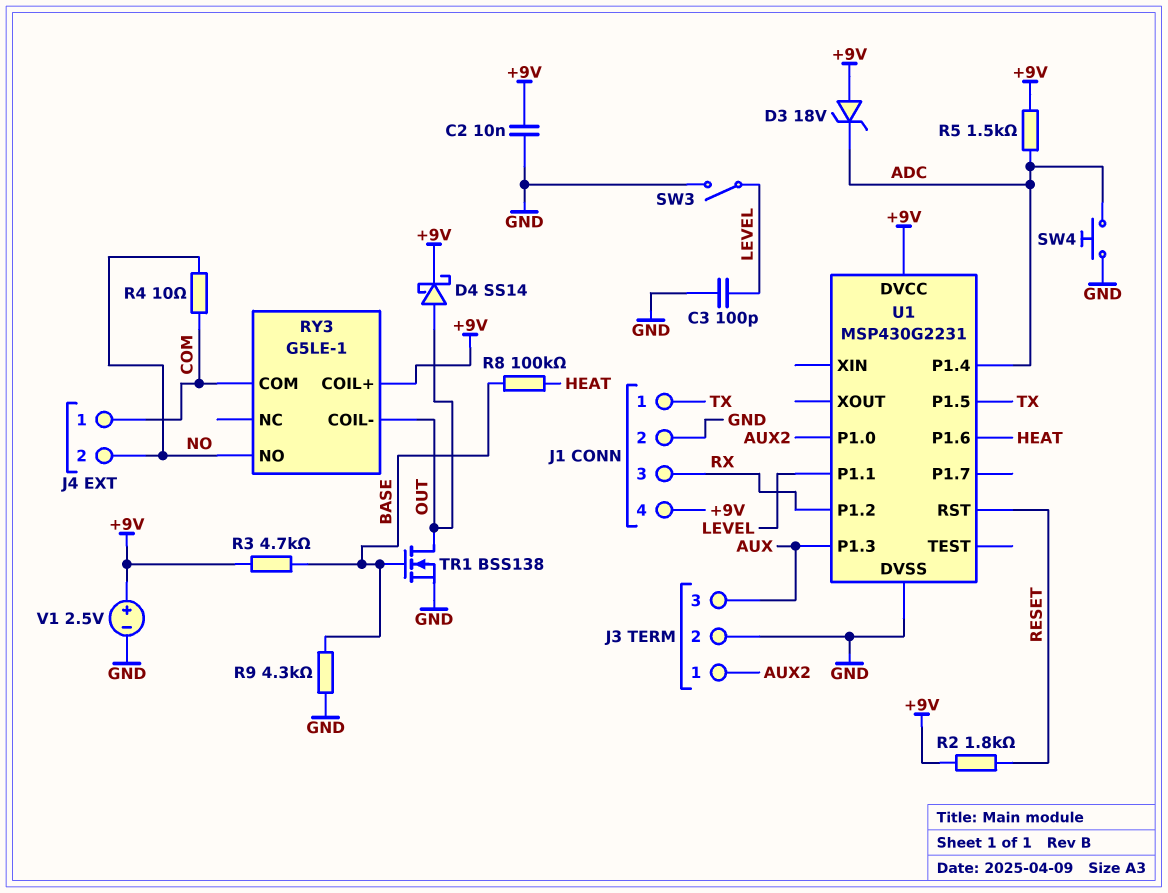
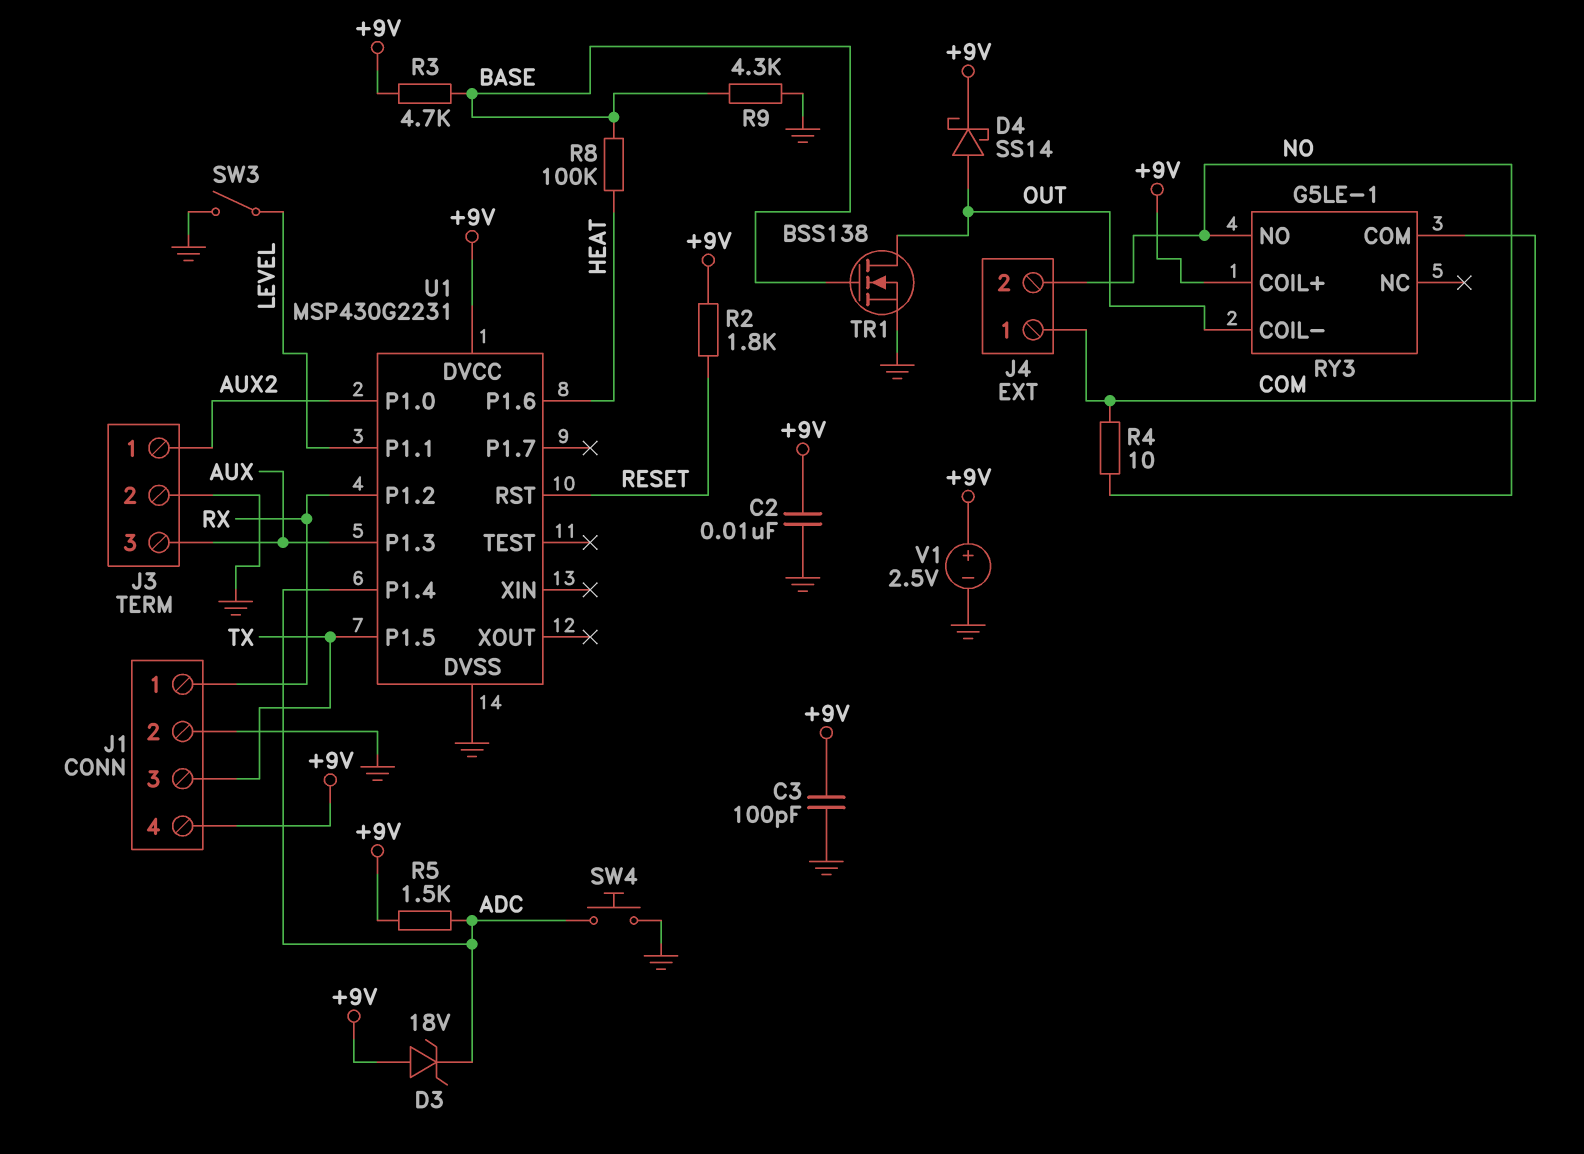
C3: 100pF (GND, LEVEL) -> 100pF (+9V, GND)
J1 pin 1: TX -> RX
J1 pin 3: RX -> TX

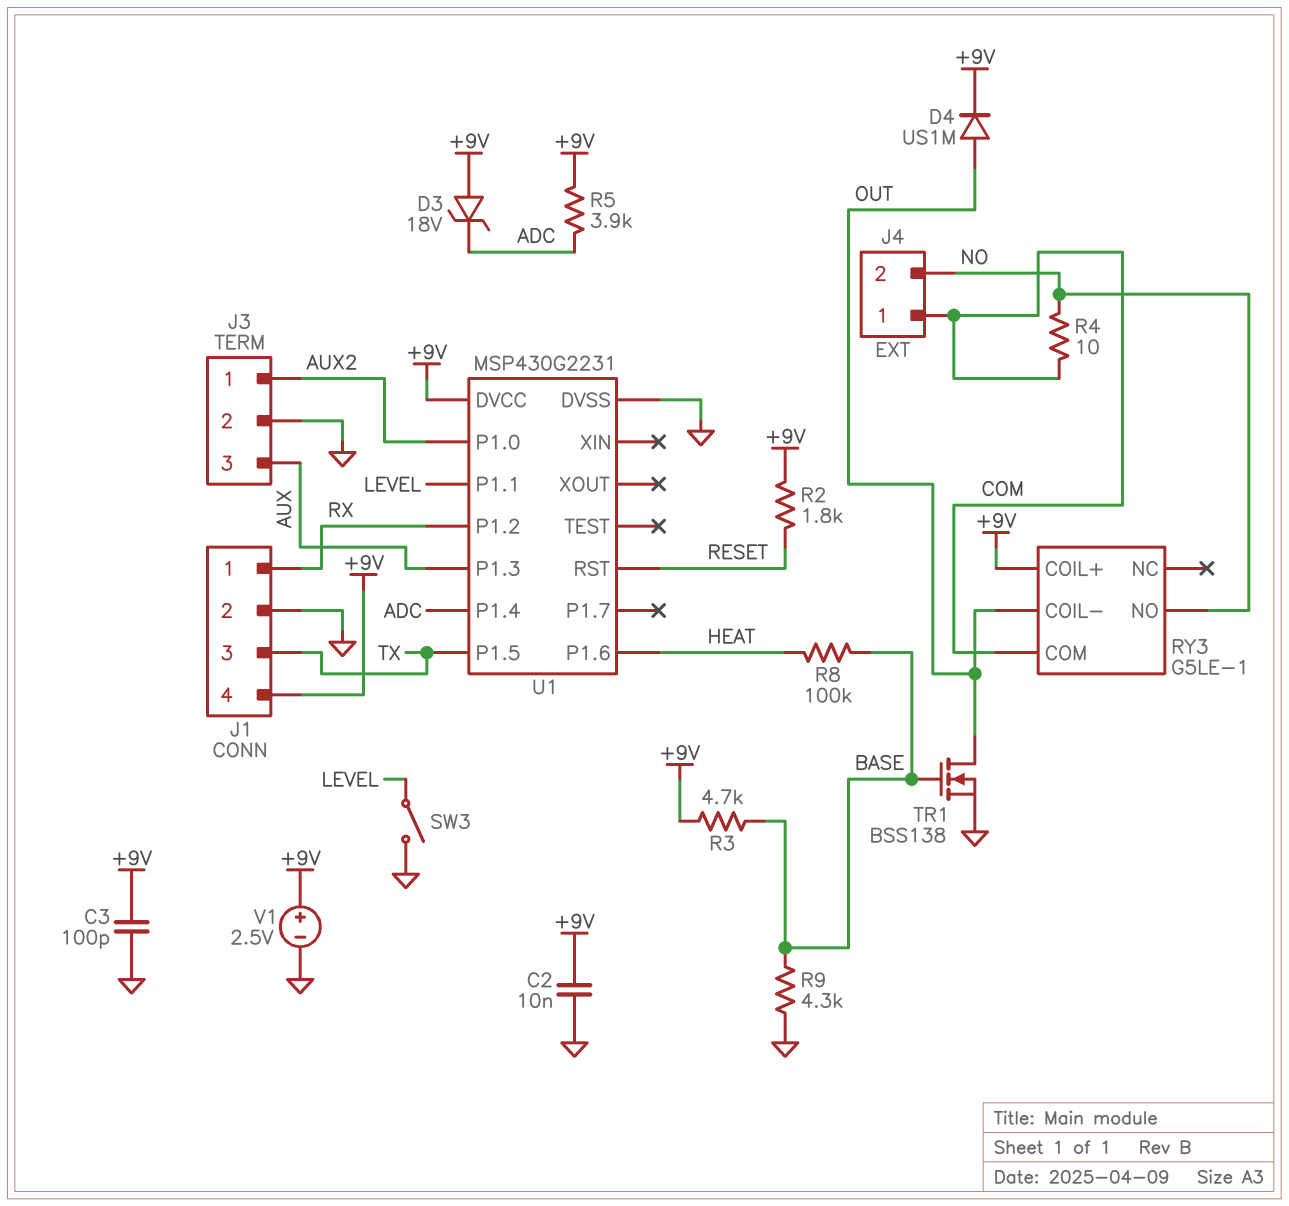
D4: schottky SS14 (A OUT, K +9V) -> diode US1M (A OUT, K +9V)
R5: 1.5k (+9V, ADC) -> 3.9k (+9V, ADC)
SW4: button (ADC, GND) -> none

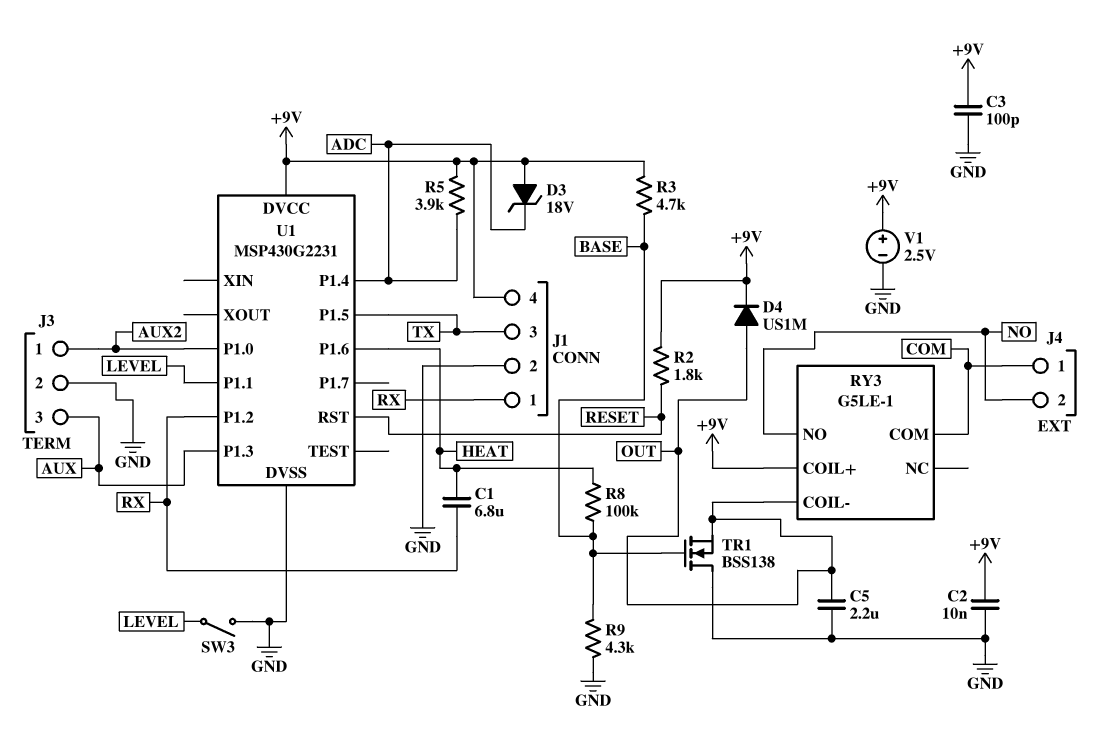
C1: none -> 6.8uF (HEAT, RX)
C5: none -> 2.2uF (GND, OUT)
R4: 10 (COM, NO) -> none
TR1: NMOS BSS138 (G BASE, D OUT, S GND) -> NMOS BSS138 (G BASE, D GND, S OUT)

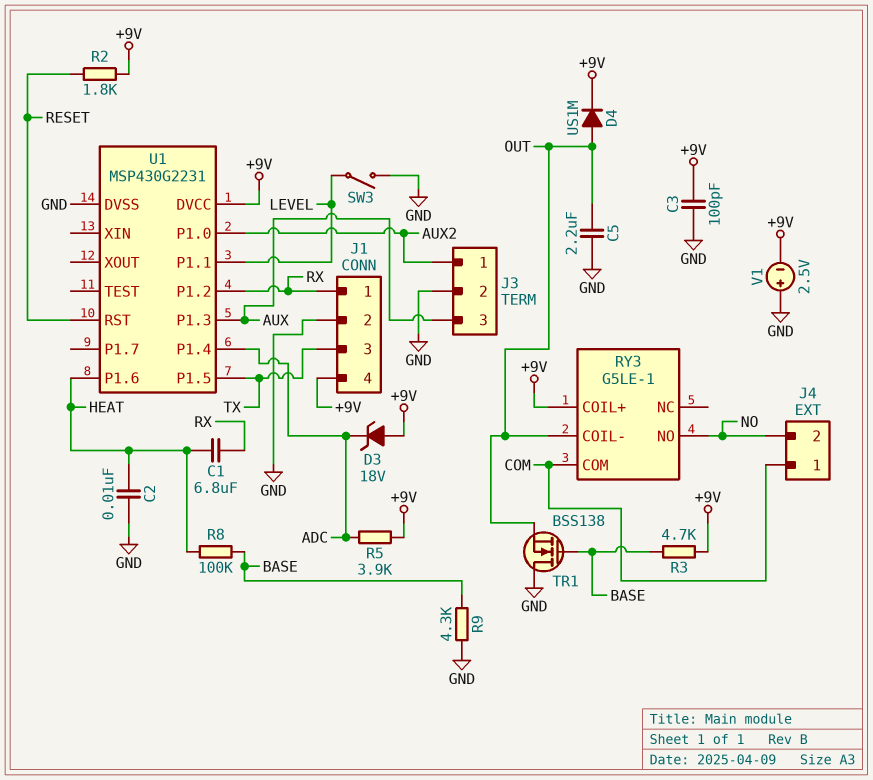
C2: 10nF (+9V, GND) -> 10nF (GND, HEAT)
V1: 2.5V (plus +9V, minus GND) -> 2.5V (plus GND, minus +9V)

